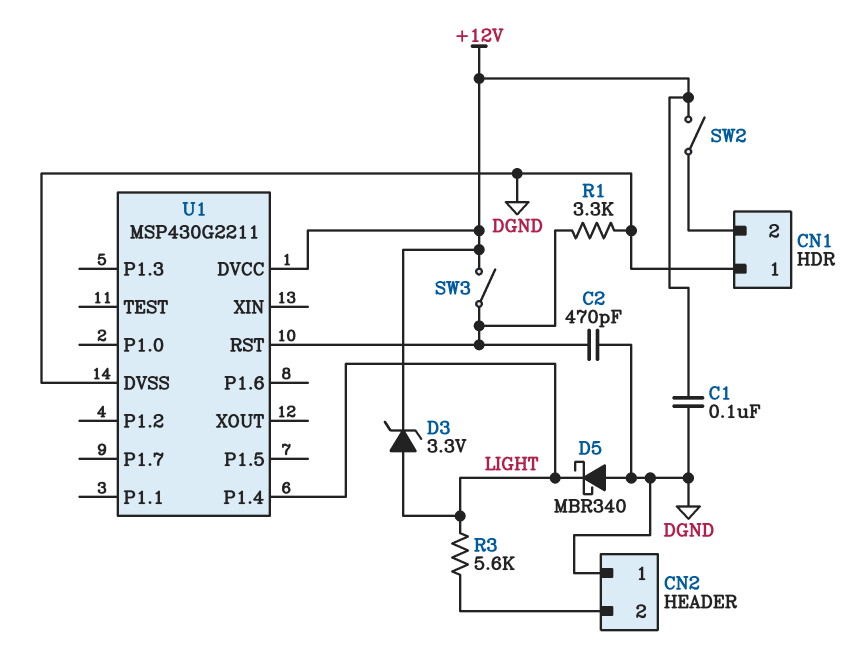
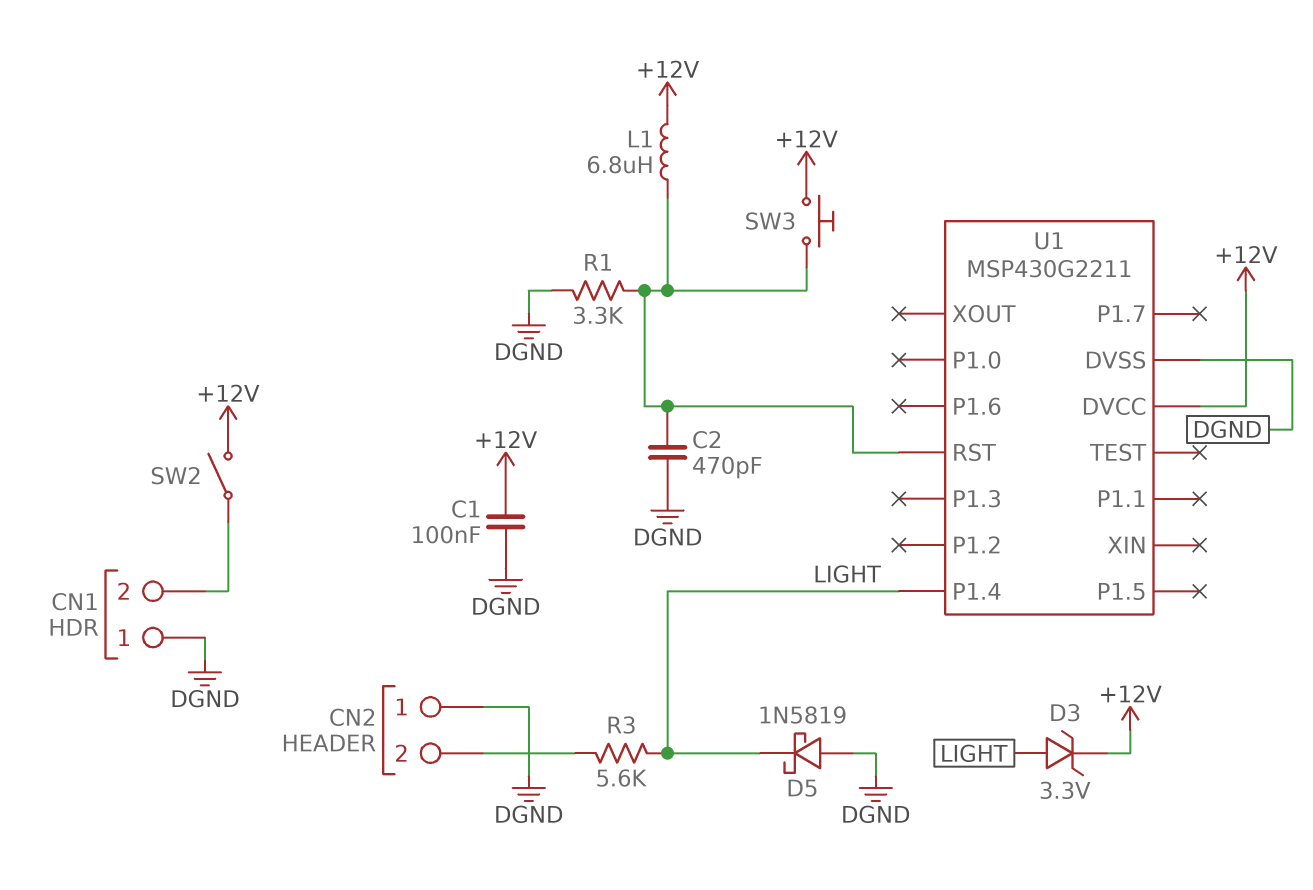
D5: schottky MBR340 (A DGND, K LIGHT) -> schottky 1N5819 (A DGND, K LIGHT)
L1: none -> 6.8uH (+12V, U1/RST)
SW3: switch (+12V, U1/RST) -> button (+12V, U1/RST)

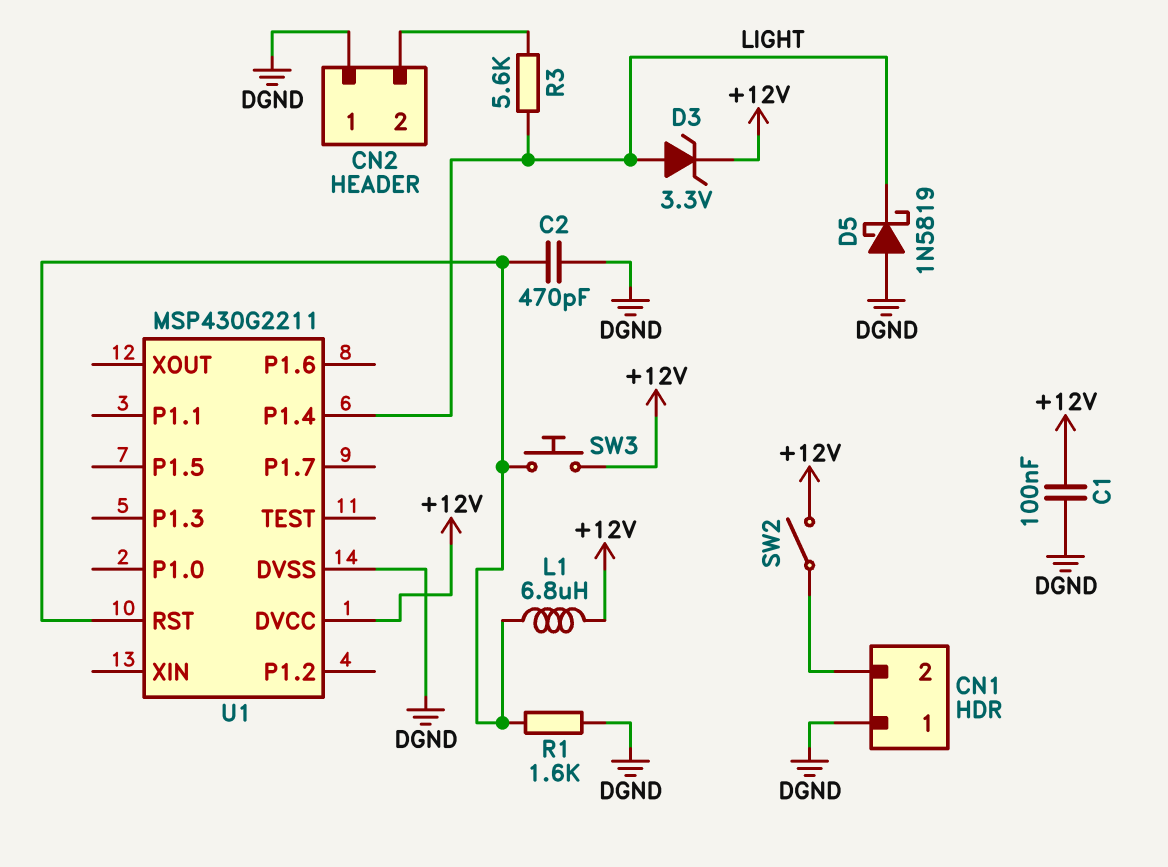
R1: 3.3k (DGND, U1/RST) -> 1.6k (DGND, U1/RST)

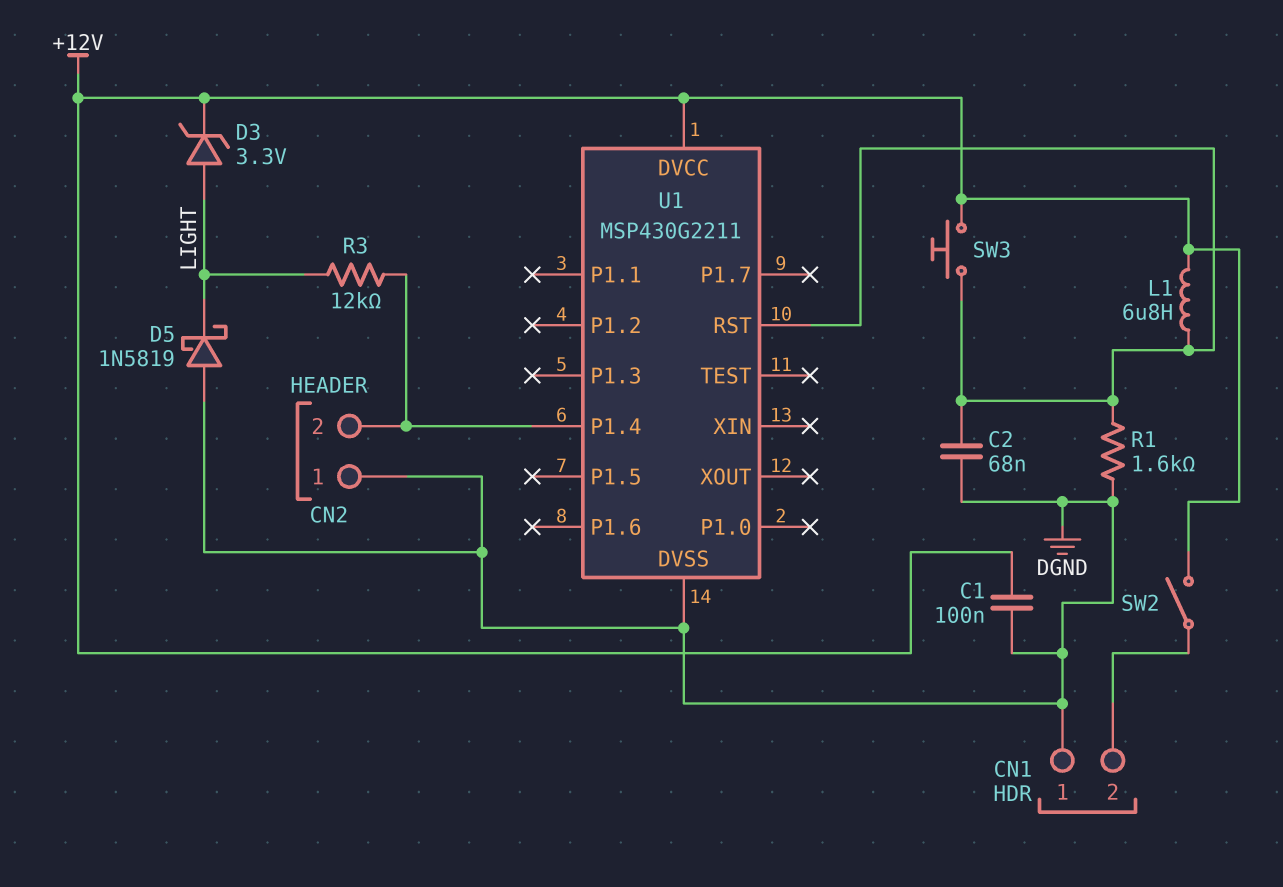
C2: 470pF (DGND, U1/RST) -> 68nF (DGND, U1/RST)
R3: 5.6k (CN2/2, LIGHT) -> 12k (CN2/2, LIGHT)
U1 pin P1.4: LIGHT -> CN2/2

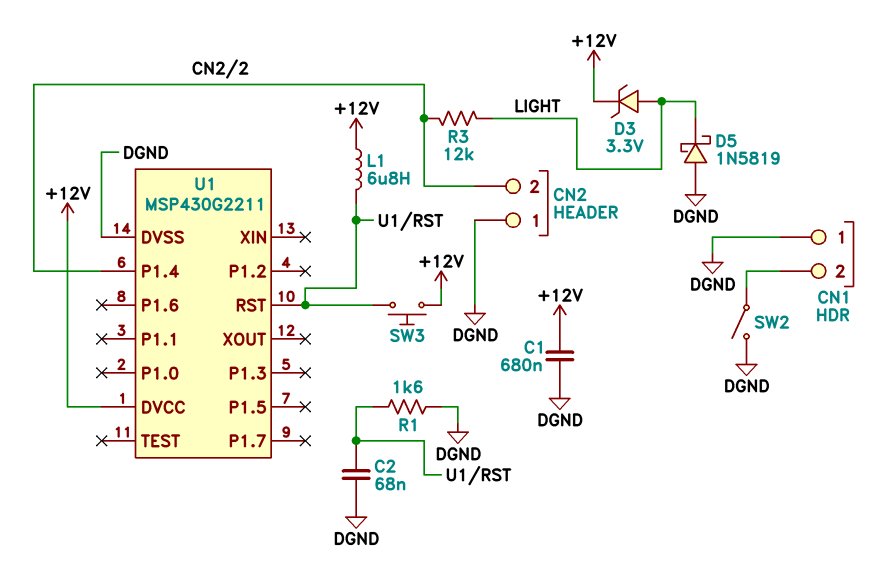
C1: 100nF (+12V, DGND) -> 680nF (+12V, DGND)
SW2: switch (+12V, CN1/2) -> switch (CN1/2, DGND)

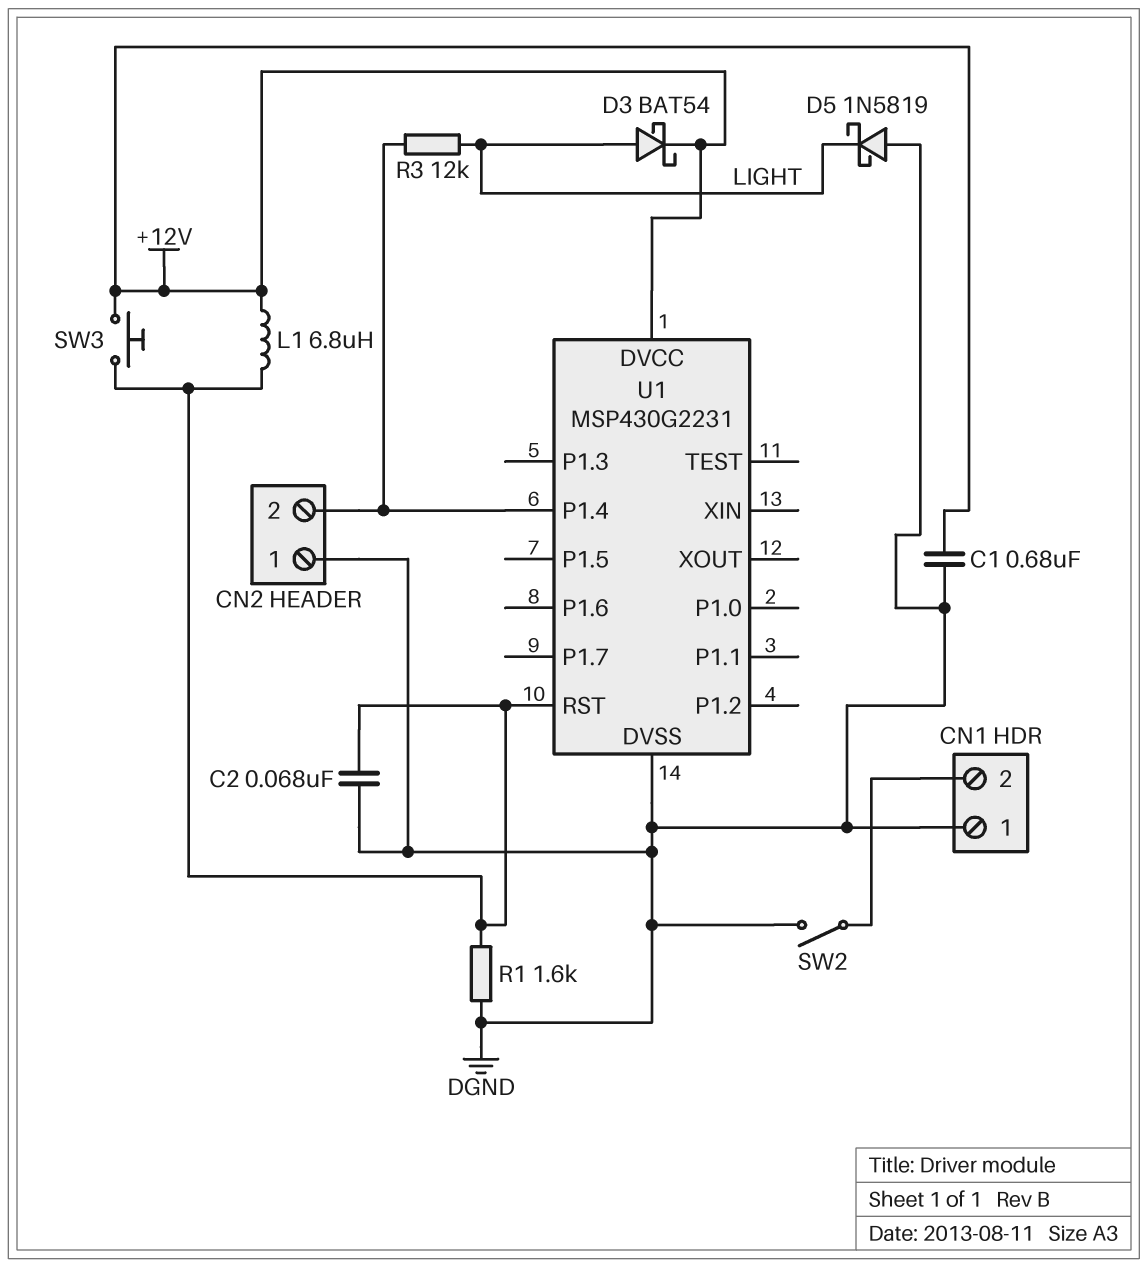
D3: zener 3.3V (A LIGHT, K +12V) -> schottky BAT54 (A LIGHT, K +12V)
U1: MSP430G2211 -> MSP430G2231

